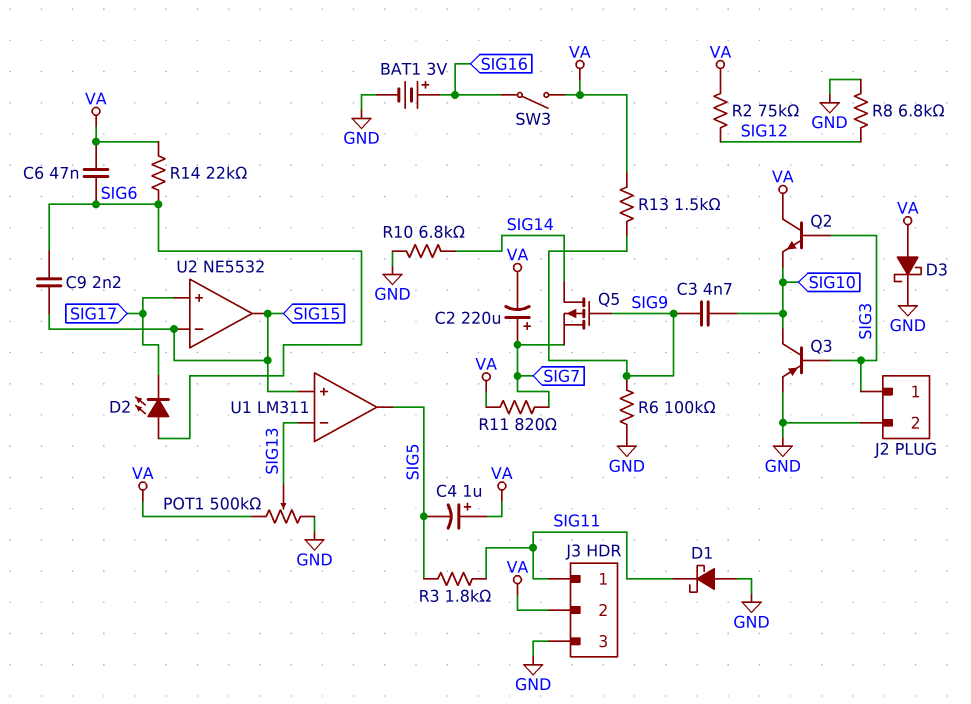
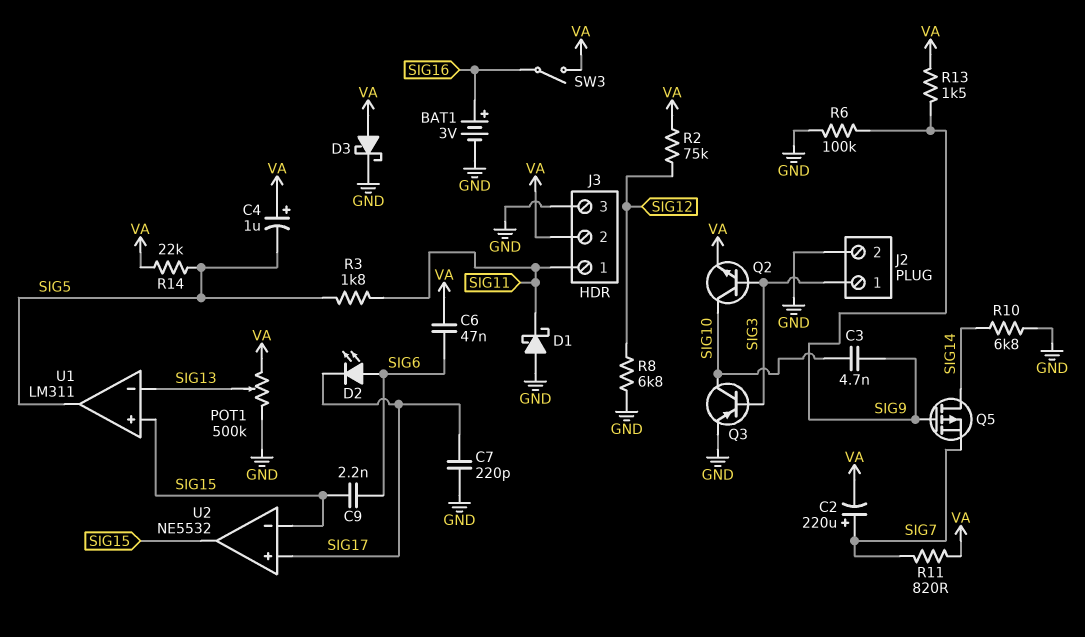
C7: none -> 220pF (GND, SIG17)
Q2: NPN (B SIG3, C VA, E SIG10) -> NPN (B SIG3, C SIG10, E VA)
R14: 22k (SIG6, VA) -> 22k (SIG5, VA)

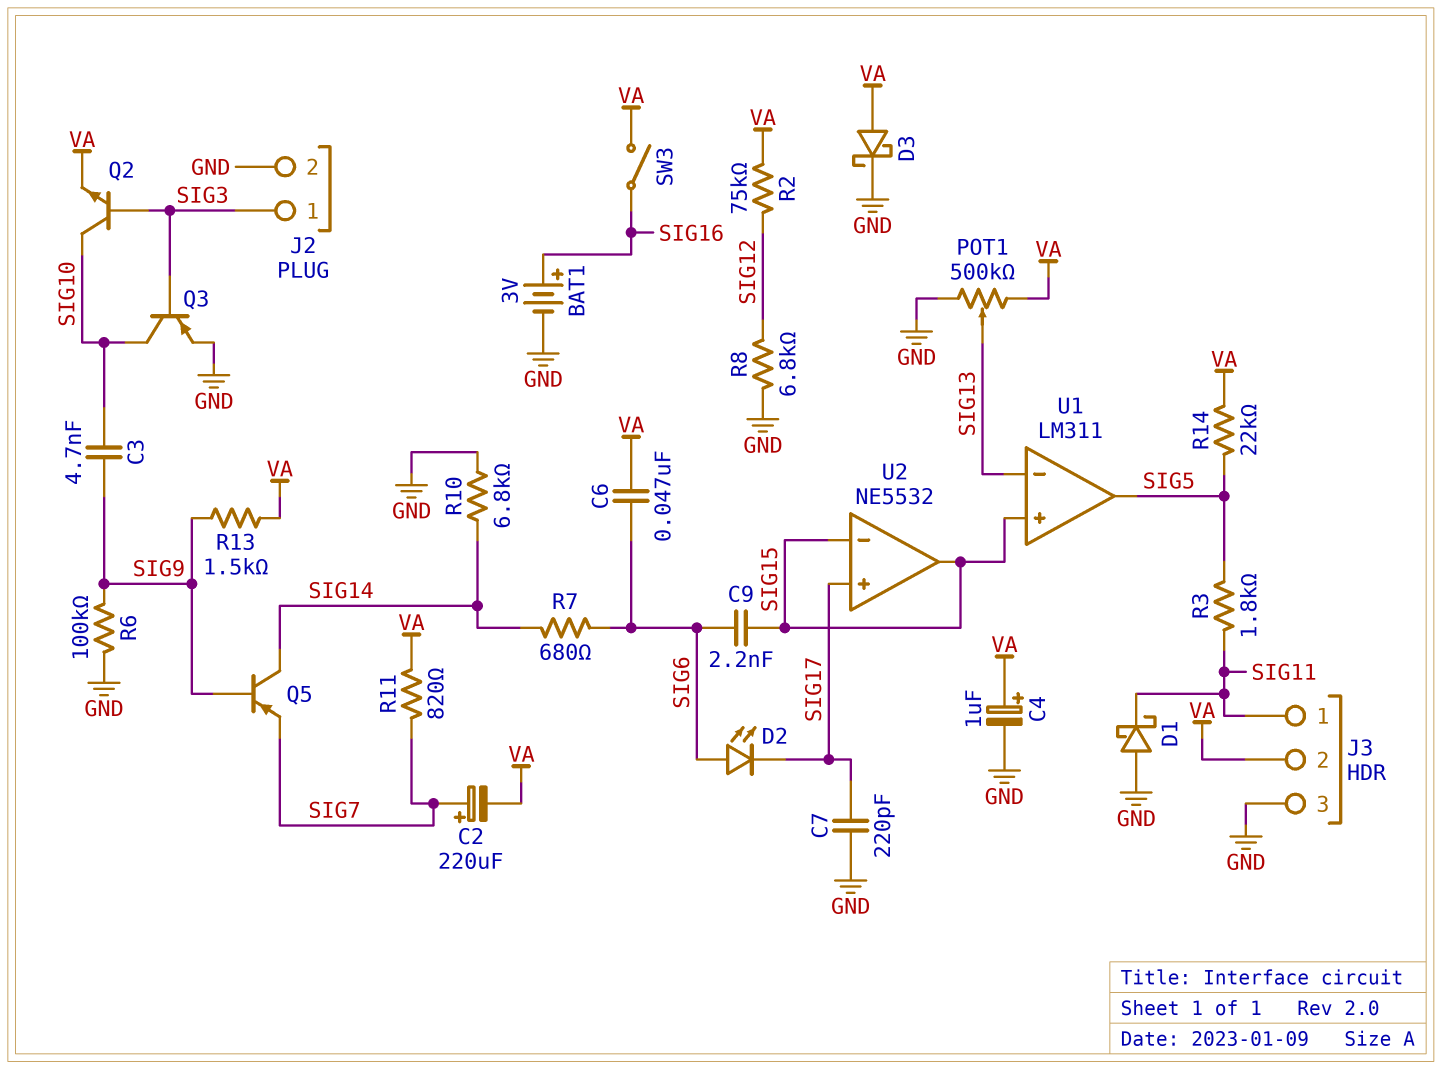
C4: 1uF (plus VA, minus SIG5) -> 1uF (plus VA, minus GND)
Q5: PMOS (G SIG9, D SIG14, S SIG7) -> PNP (B SIG9, C SIG14, E SIG7)
R7: none -> 680 (SIG6, SIG14)

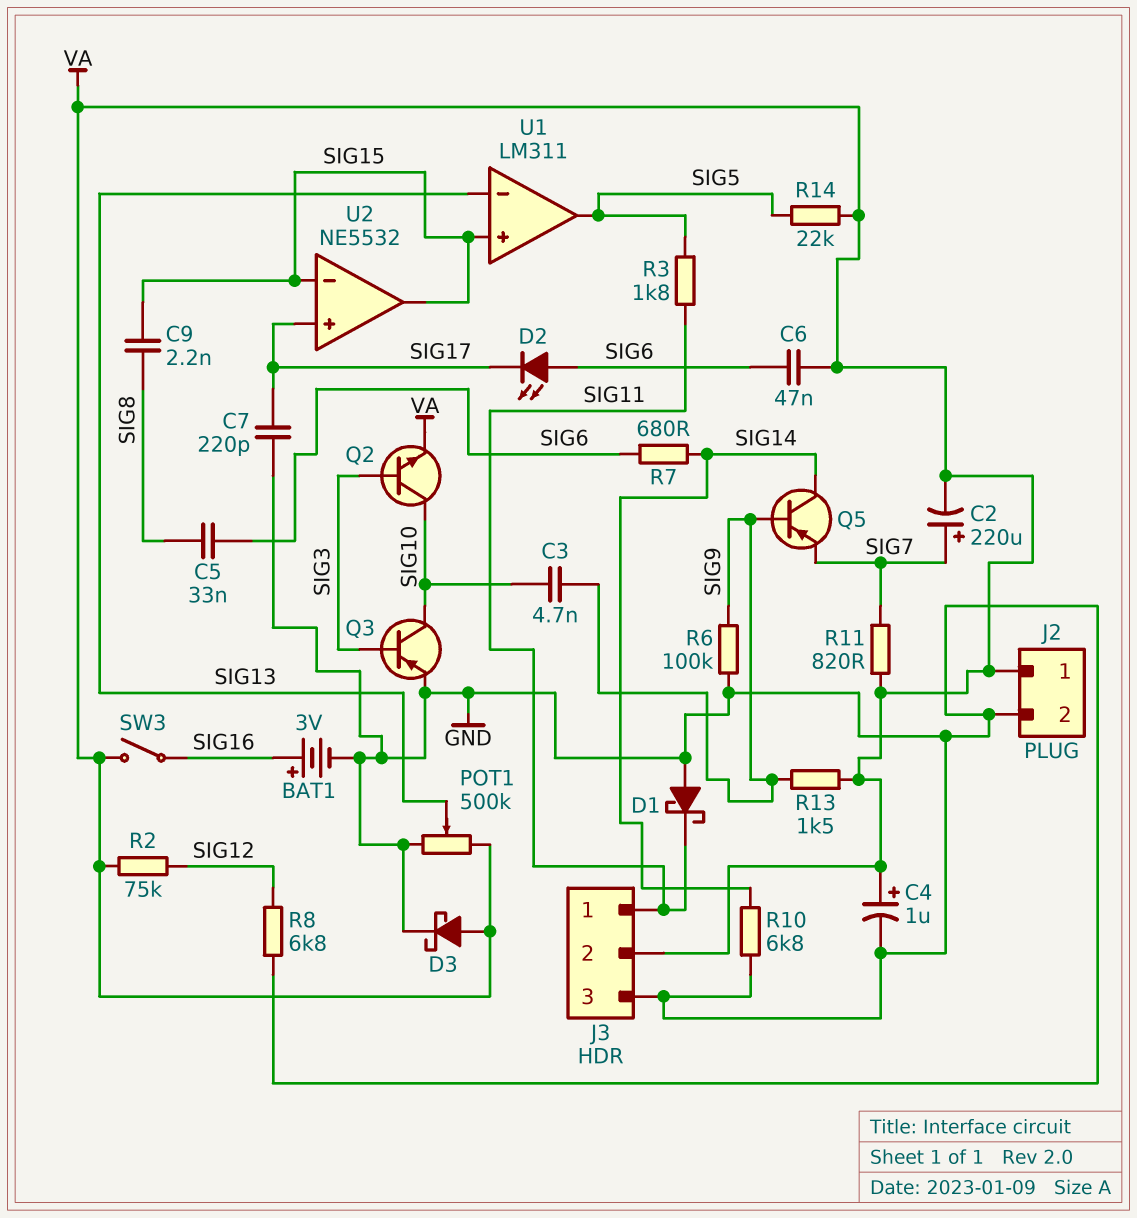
C5: none -> 33nF (SIG6, SIG8)
C9: 2.2nF (SIG6, SIG15) -> 2.2nF (SIG8, SIG15)
J2 pin 1: SIG3 -> VA

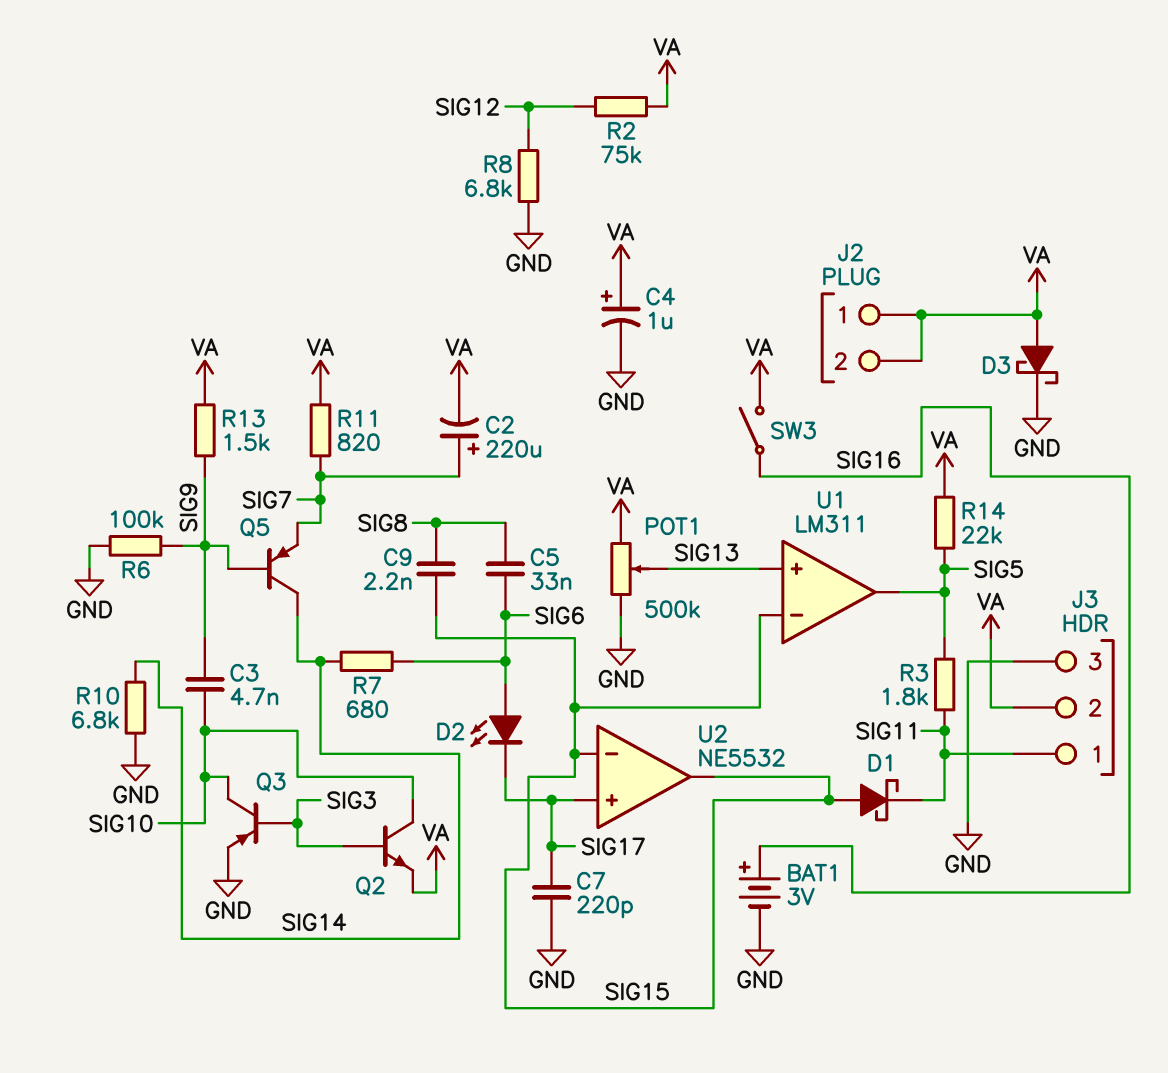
C6: 47nF (SIG6, VA) -> none
D1: schottky (A GND, K SIG11) -> schottky (A SIG15, K SIG11)
J2 pin 2: GND -> VA
U1 pin in+: SIG15 -> SIG13
U1 pin in-: SIG13 -> SIG15

